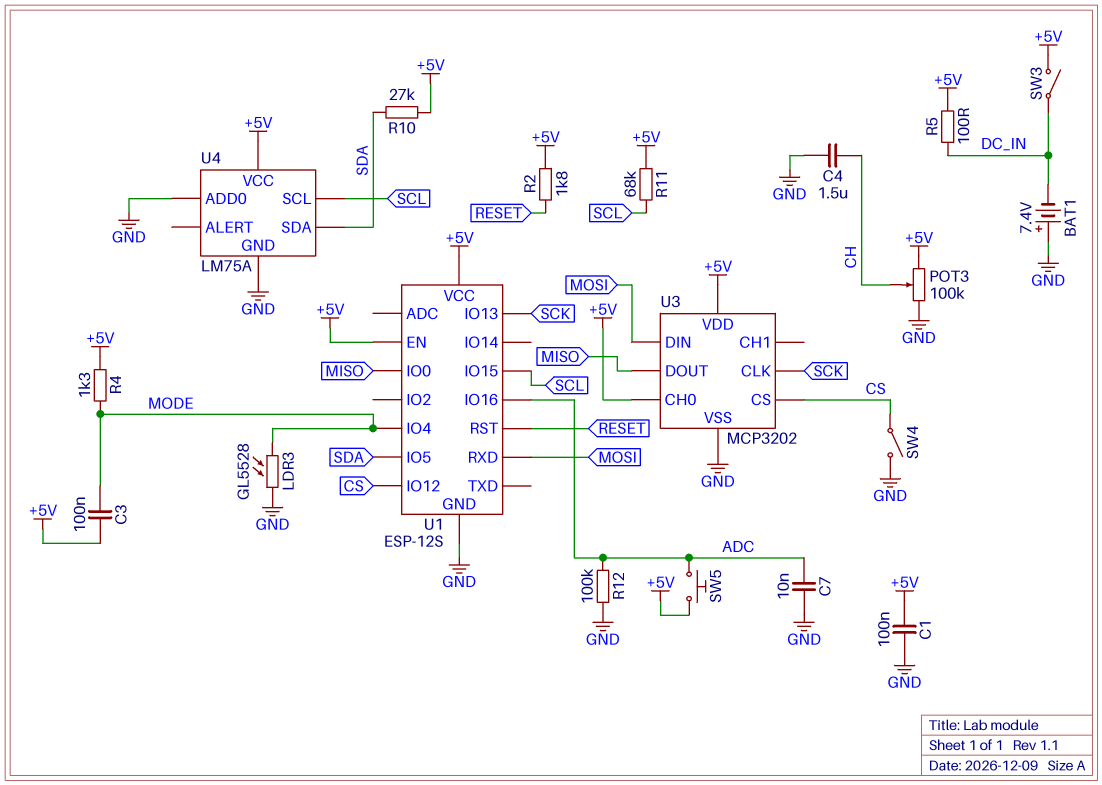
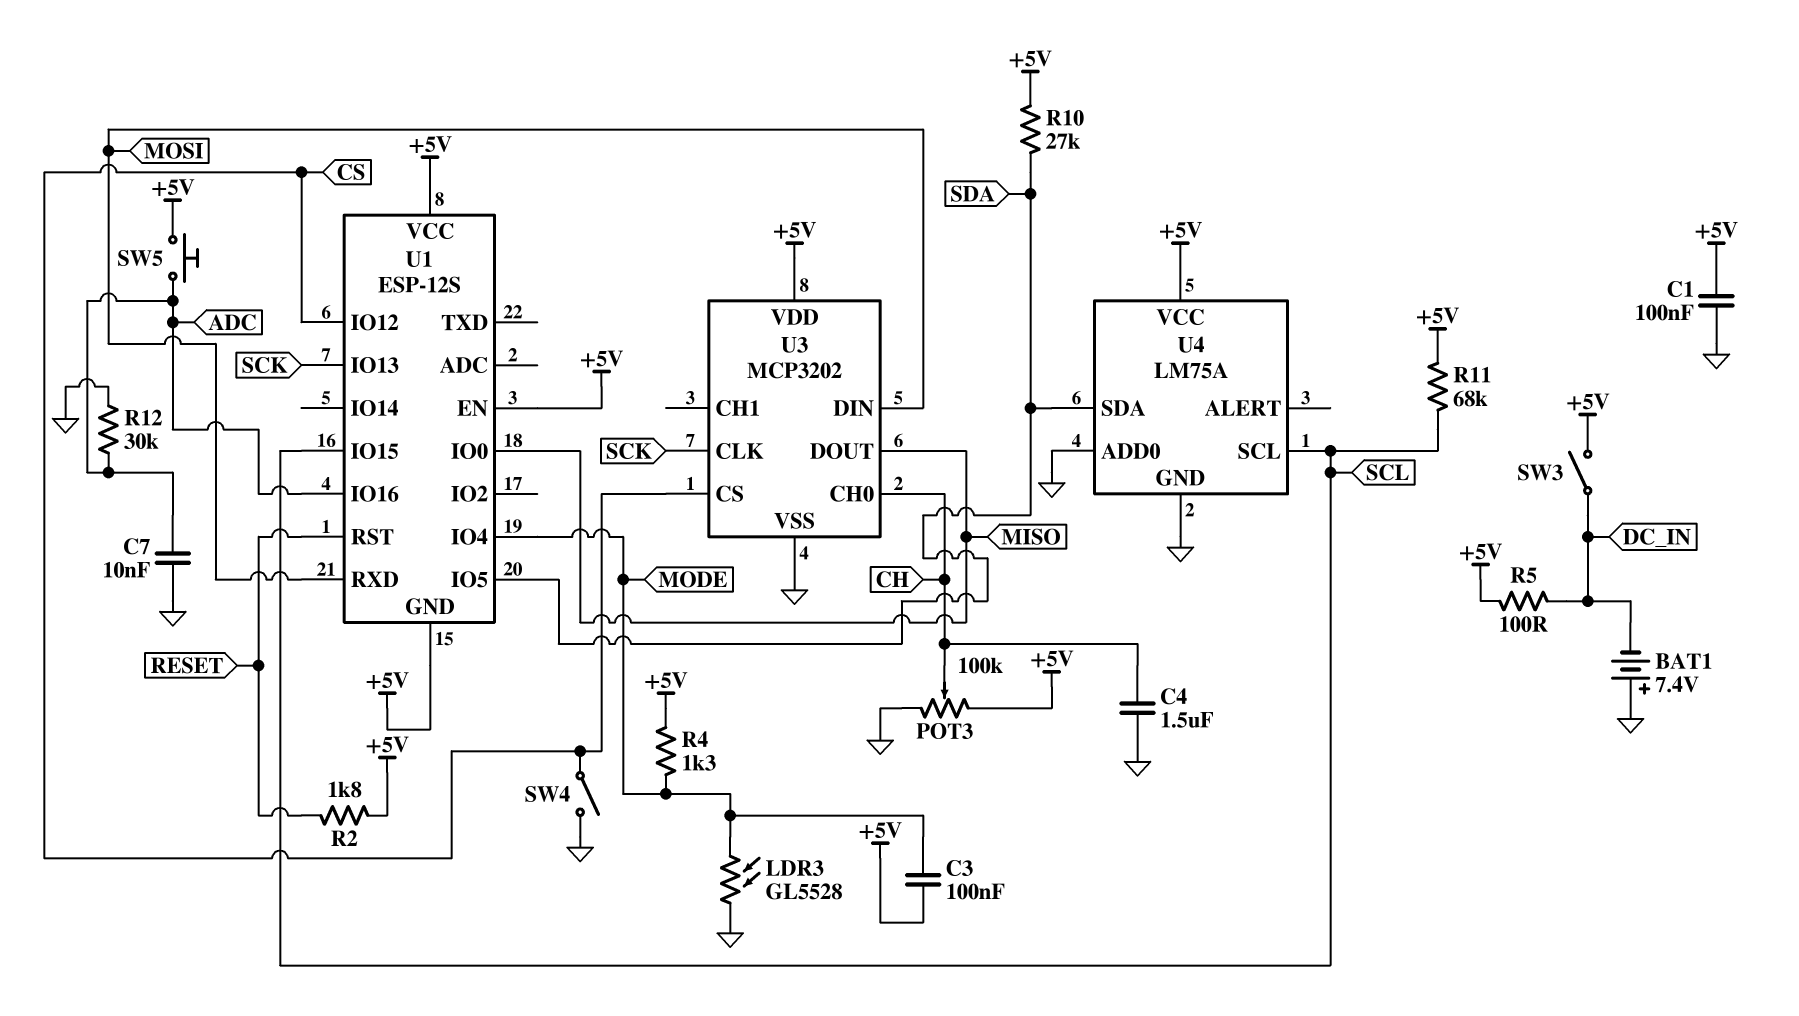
R12: 100k (ADC, GND) -> 30k (ADC, GND)
U1 pin GND: GND -> +5V
U3 pin CH0: +5V -> CH

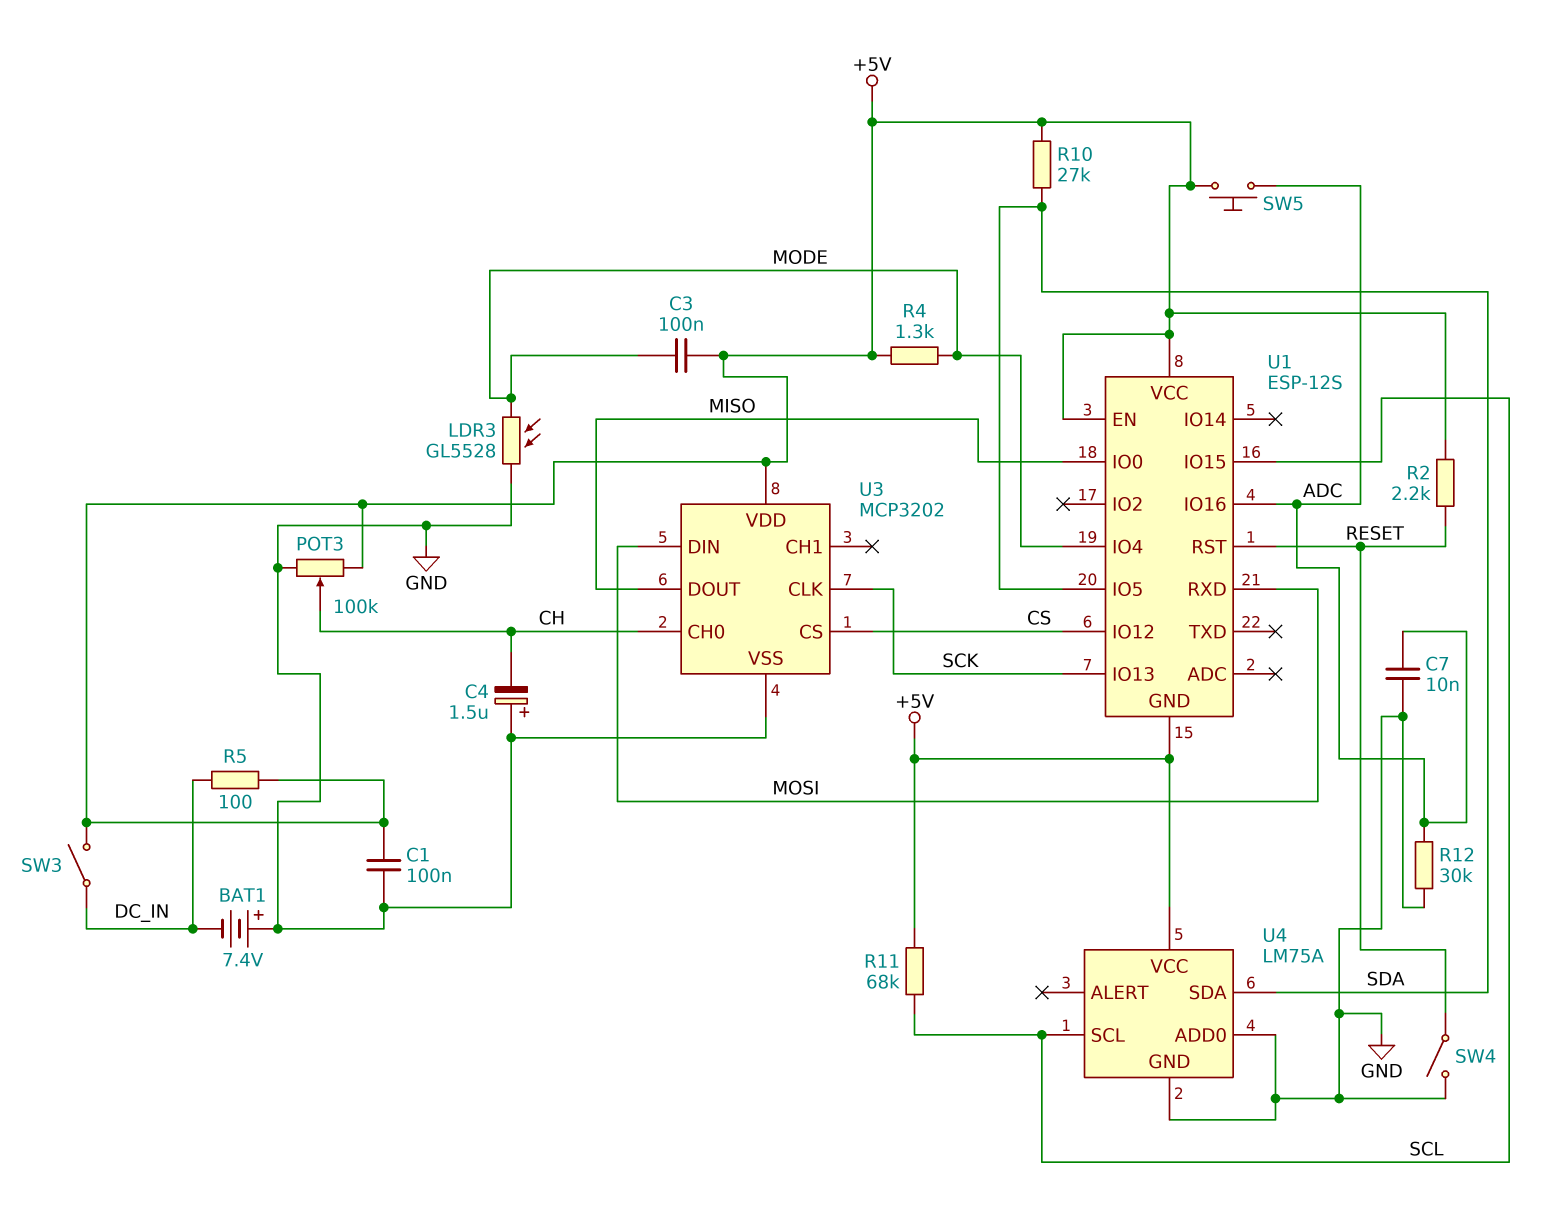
C4: 1.5uF (CH, GND) -> 1.5uF (plus GND, minus CH)
R2: 1.8k (+5V, RESET) -> 2.2k (+5V, RESET)
SW4: switch (CS, GND) -> switch (GND, RESET)

